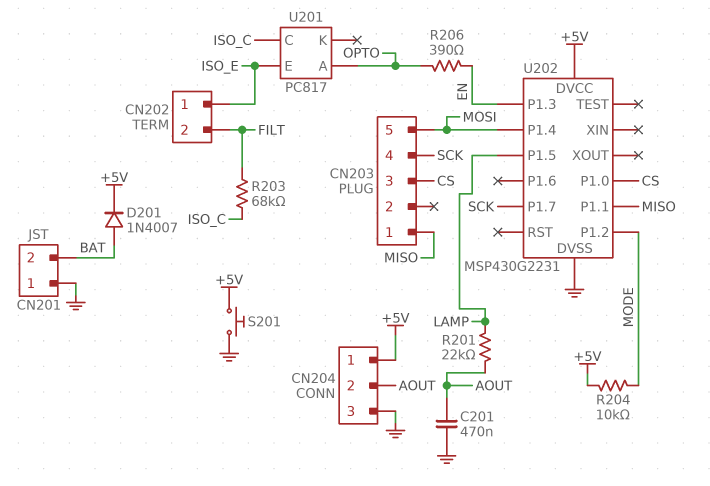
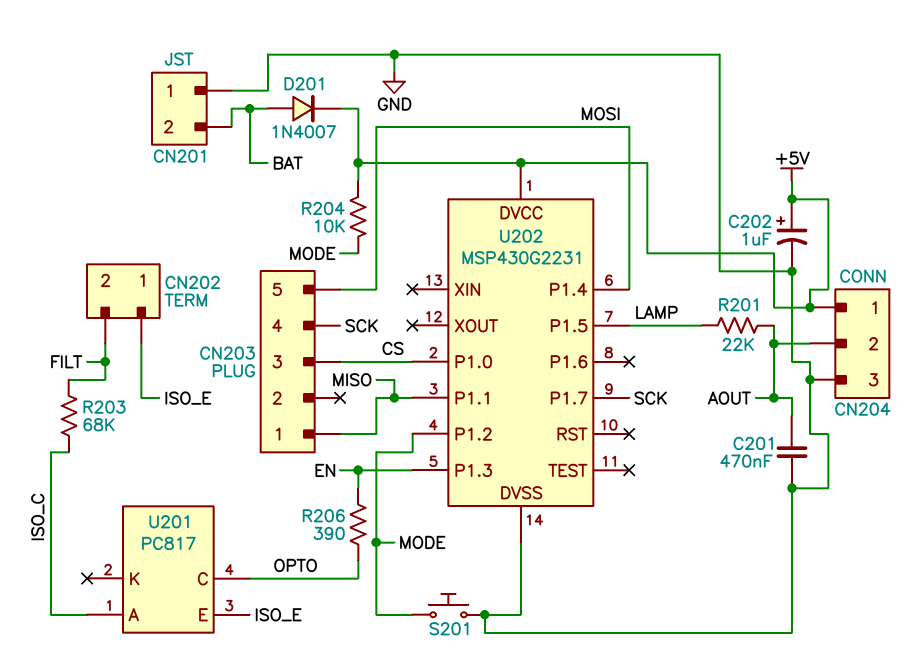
C202: none -> 1uF (plus +5V, minus GND)
S201: button (+5V, GND) -> button (GND, MODE)
U201 pin A: OPTO -> ISO_C
U201 pin C: ISO_C -> OPTO

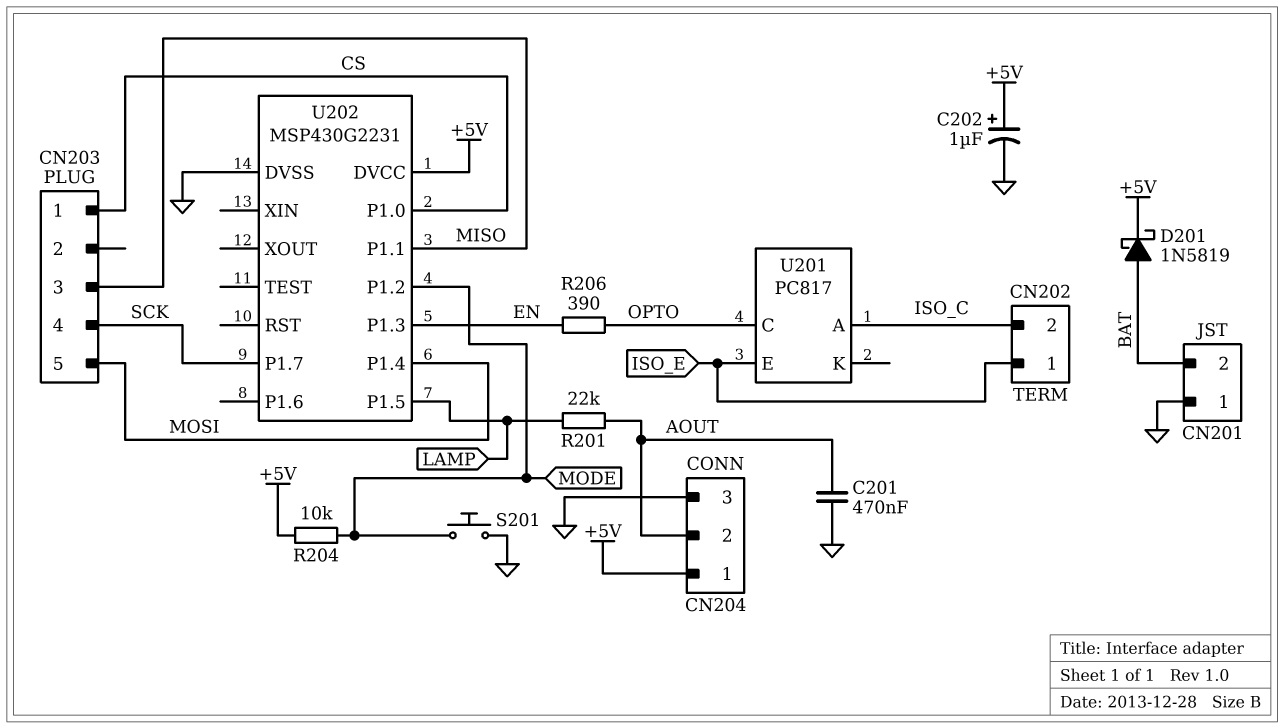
CN202 pin 2: FILT -> ISO_C
CN203 pin 1: MISO -> CS
CN203 pin 3: CS -> MISO
D201: diode 1N4007 (A BAT, K +5V) -> schottky 1N5819 (A BAT, K +5V)
R203: 68k (FILT, ISO_C) -> none

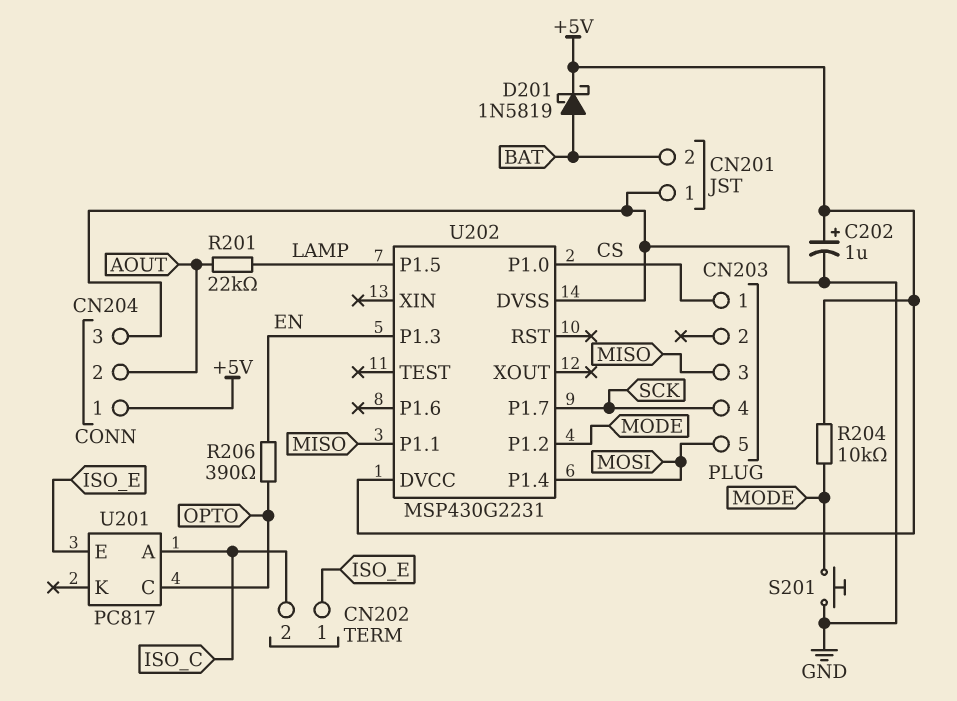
C201: 470nF (AOUT, GND) -> none

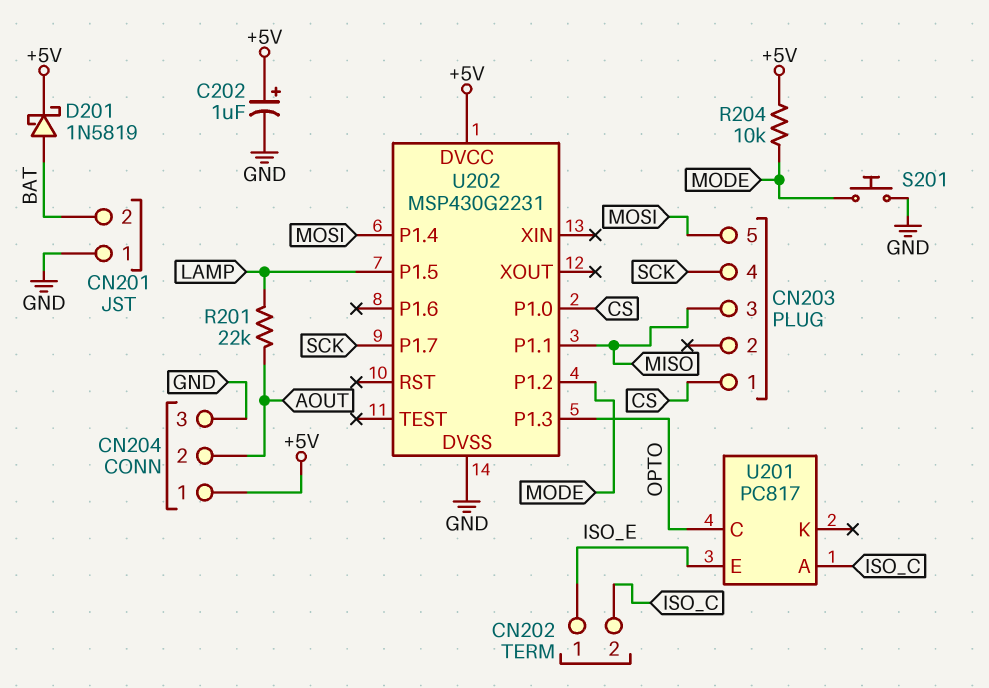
R206: 390 (EN, OPTO) -> none
U202 pin P1.3: EN -> OPTO

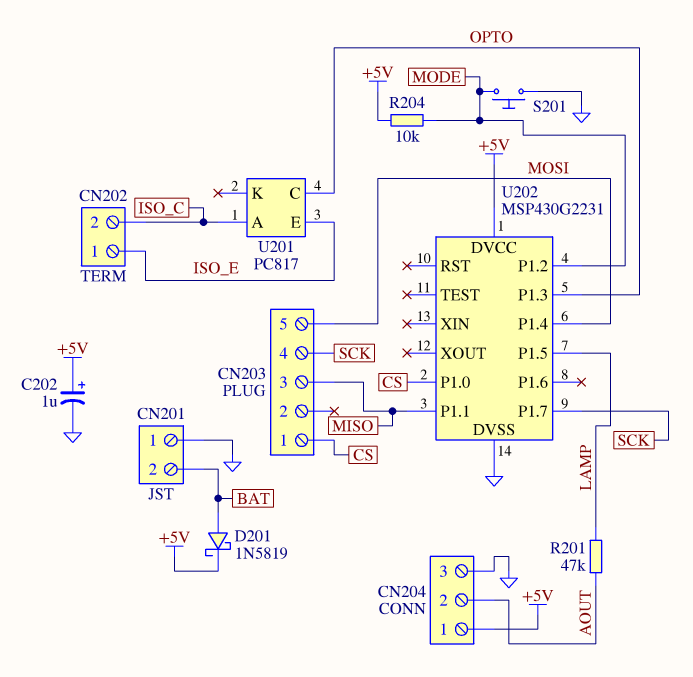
R201: 22k (AOUT, LAMP) -> 47k (AOUT, LAMP)

